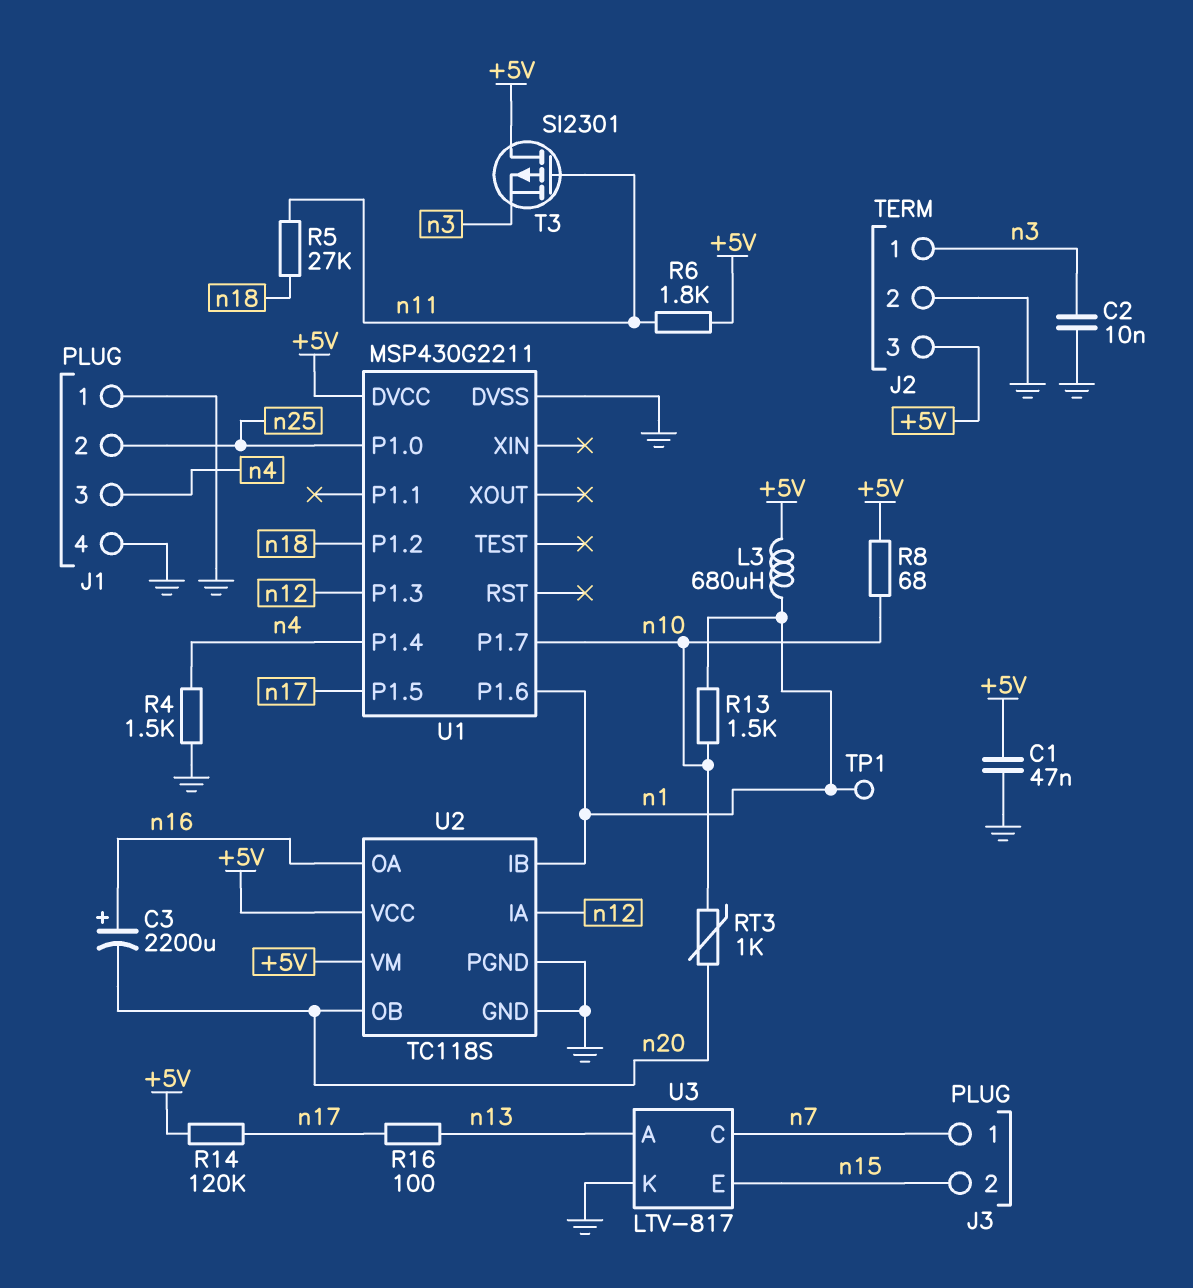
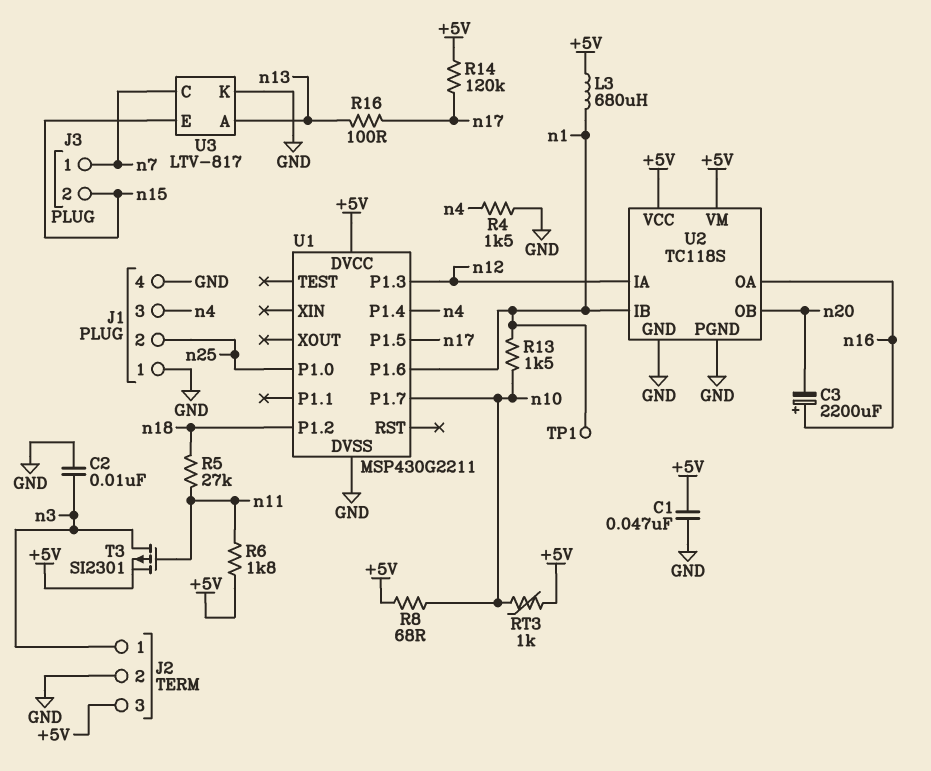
RT3: 1k (n10, n20) -> 1k (+5V, n10)
T3: PMOS SI2301 (G n11, D +5V, S n3) -> PMOS SI2301 (G n11, D n3, S +5V)

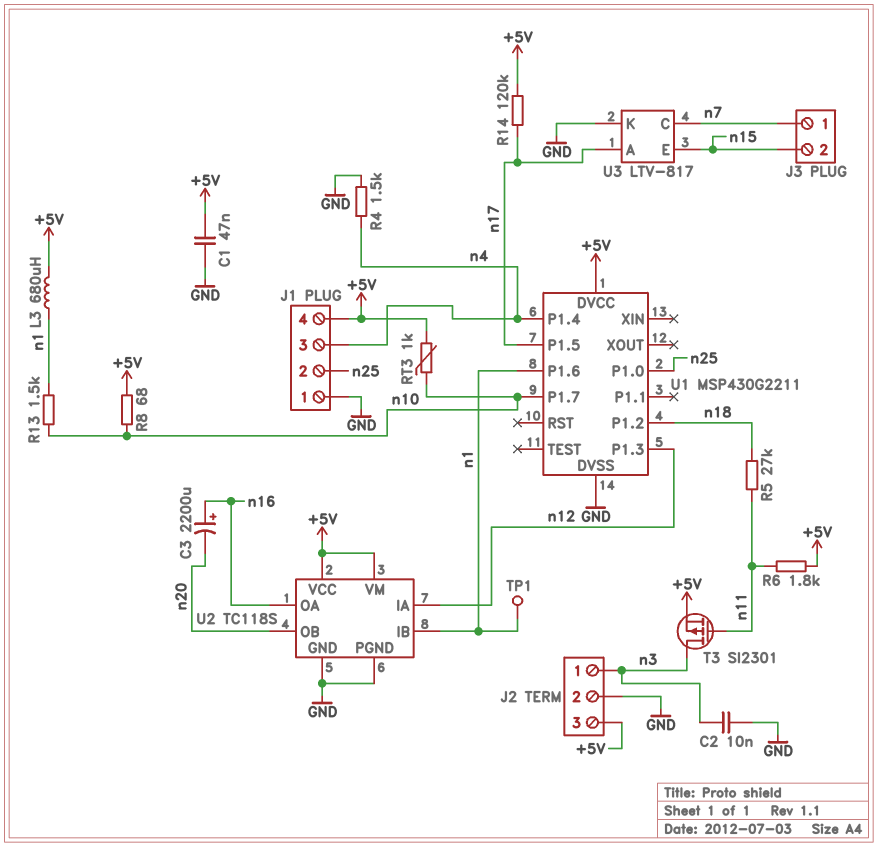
J1 pin 4: GND -> +5V
R16: 100 (n13, n17) -> none
U3 pin A: n13 -> n17

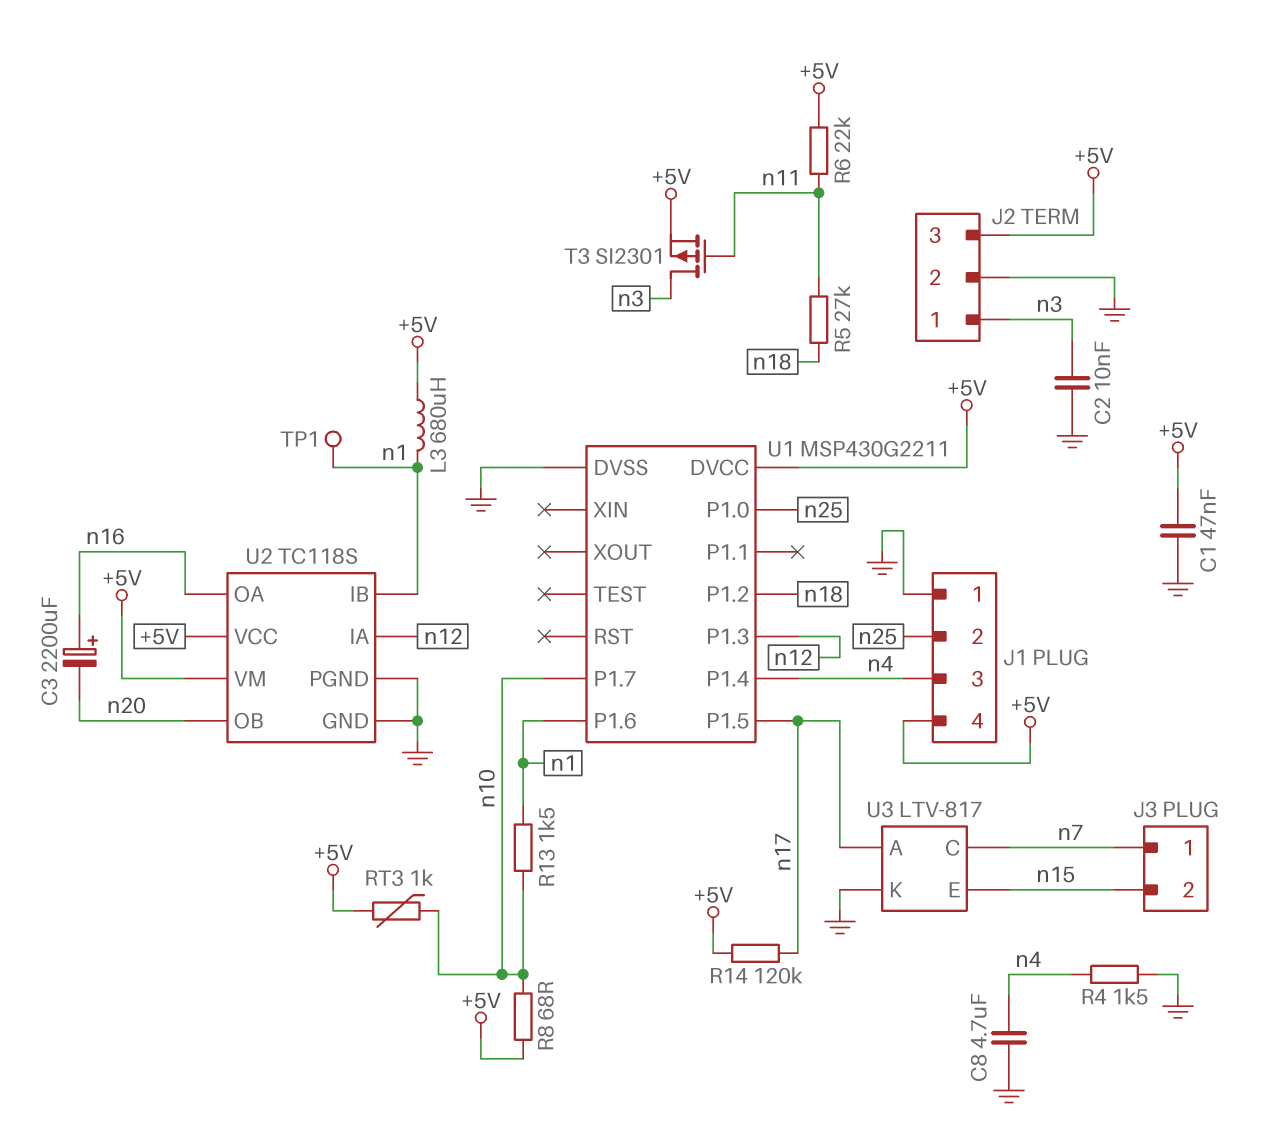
C8: none -> 4.7uF (GND, n4)
R6: 1.8k (+5V, n11) -> 22k (+5V, n11)

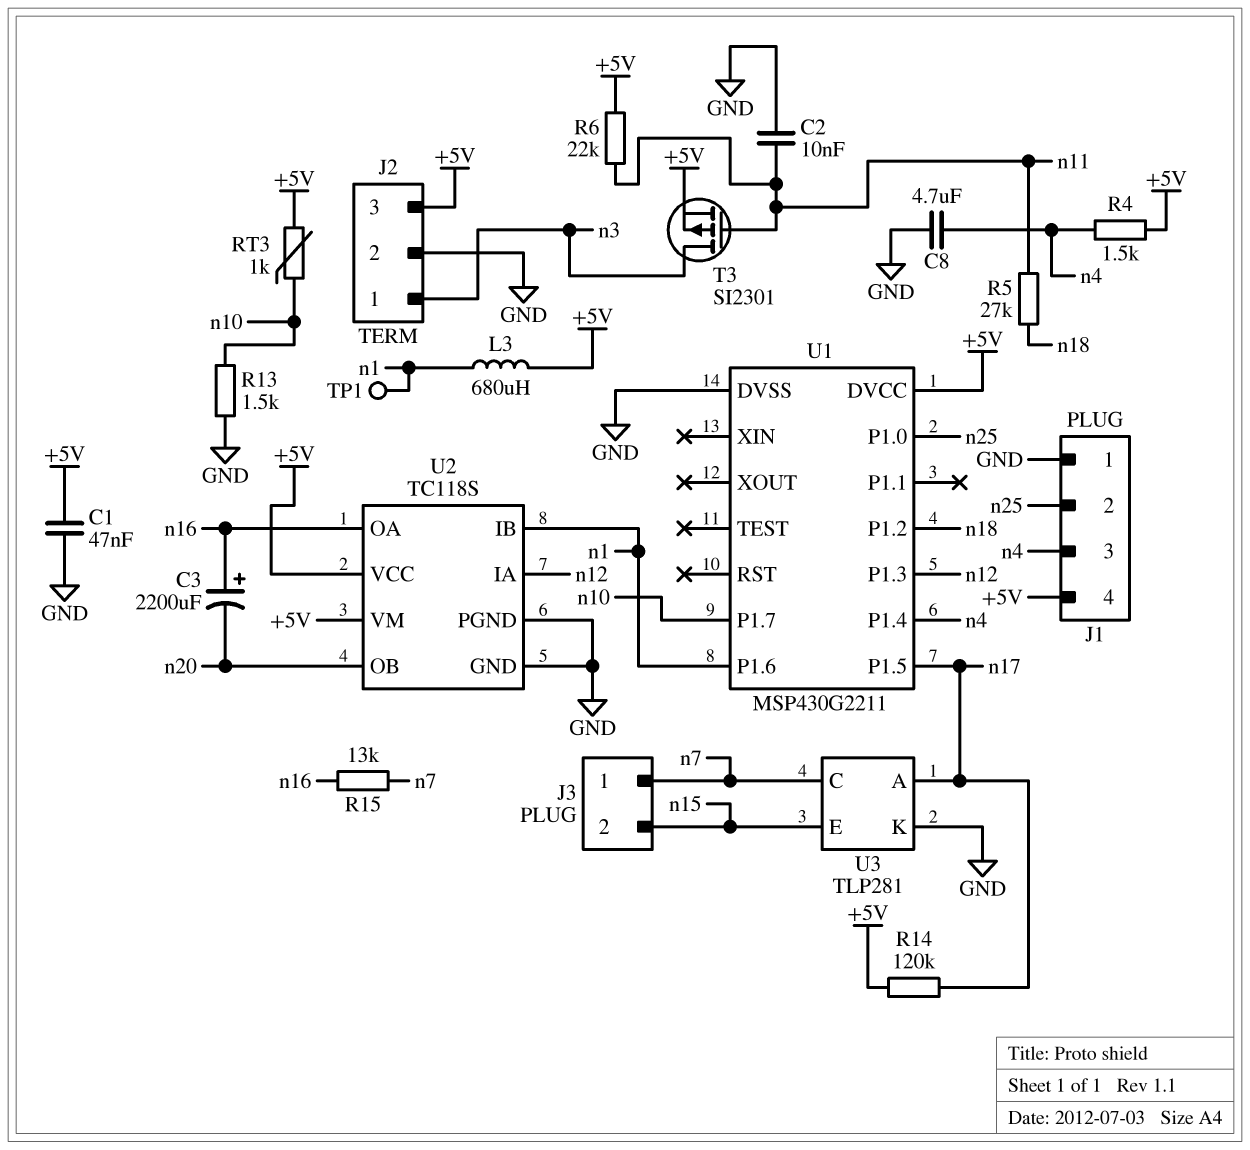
C2: 10nF (GND, n3) -> 10nF (GND, n11)
R4: 1.5k (GND, n4) -> 1.5k (+5V, n4)
R8: 68 (+5V, n10) -> none
R13: 1.5k (n1, n10) -> 1.5k (GND, n10)
R15: none -> 13k (n7, n16)
U3: LTV-817 -> TLP281

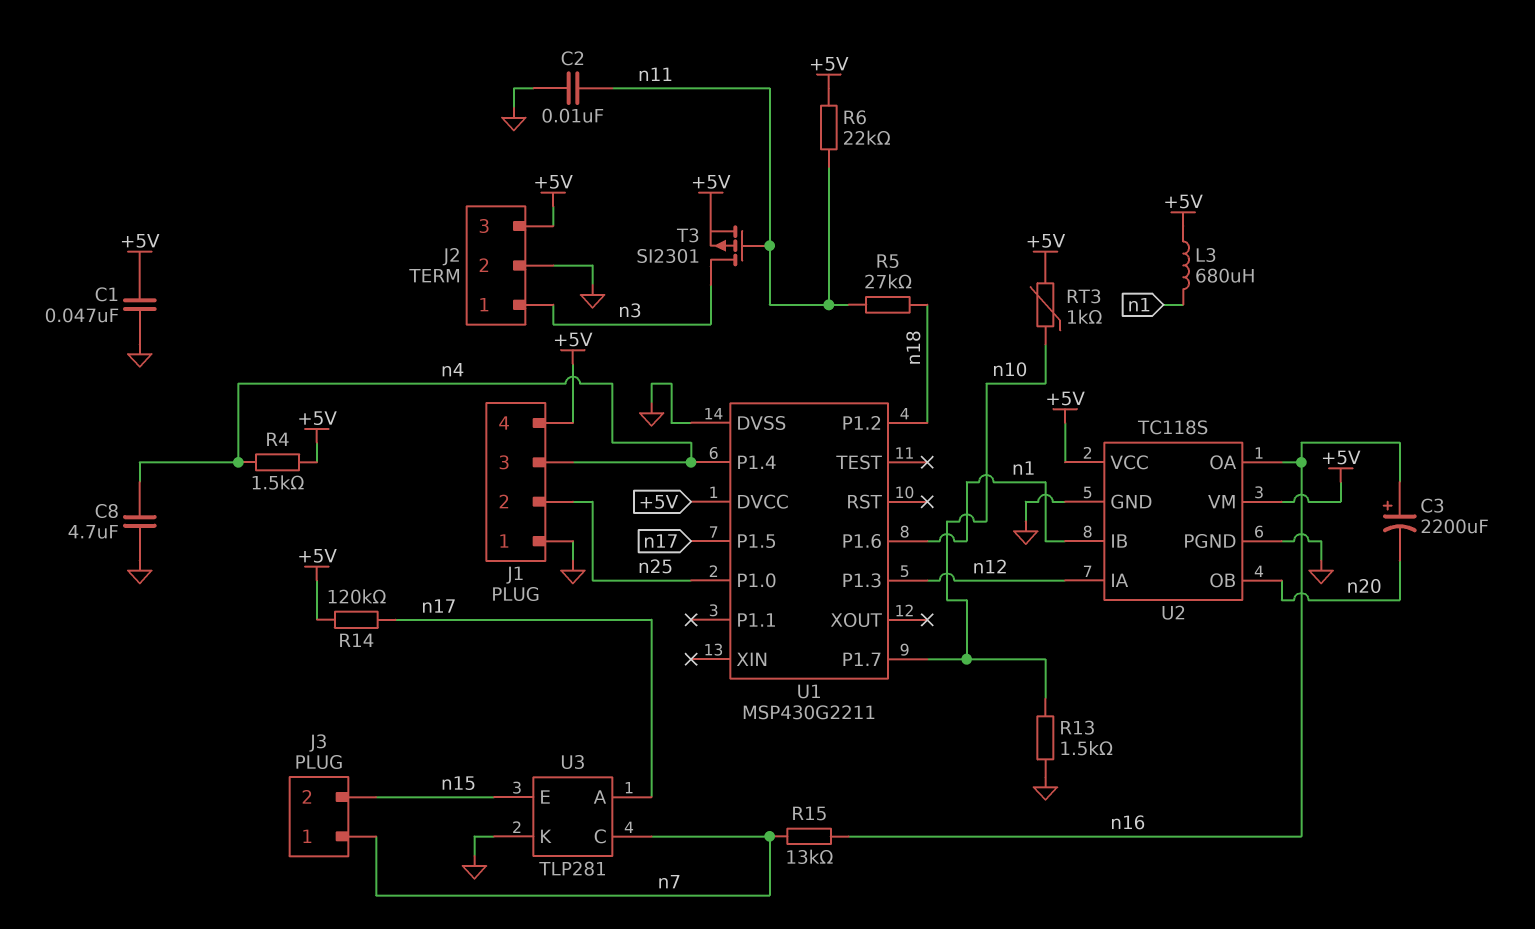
TP1: test point (n1) -> none

